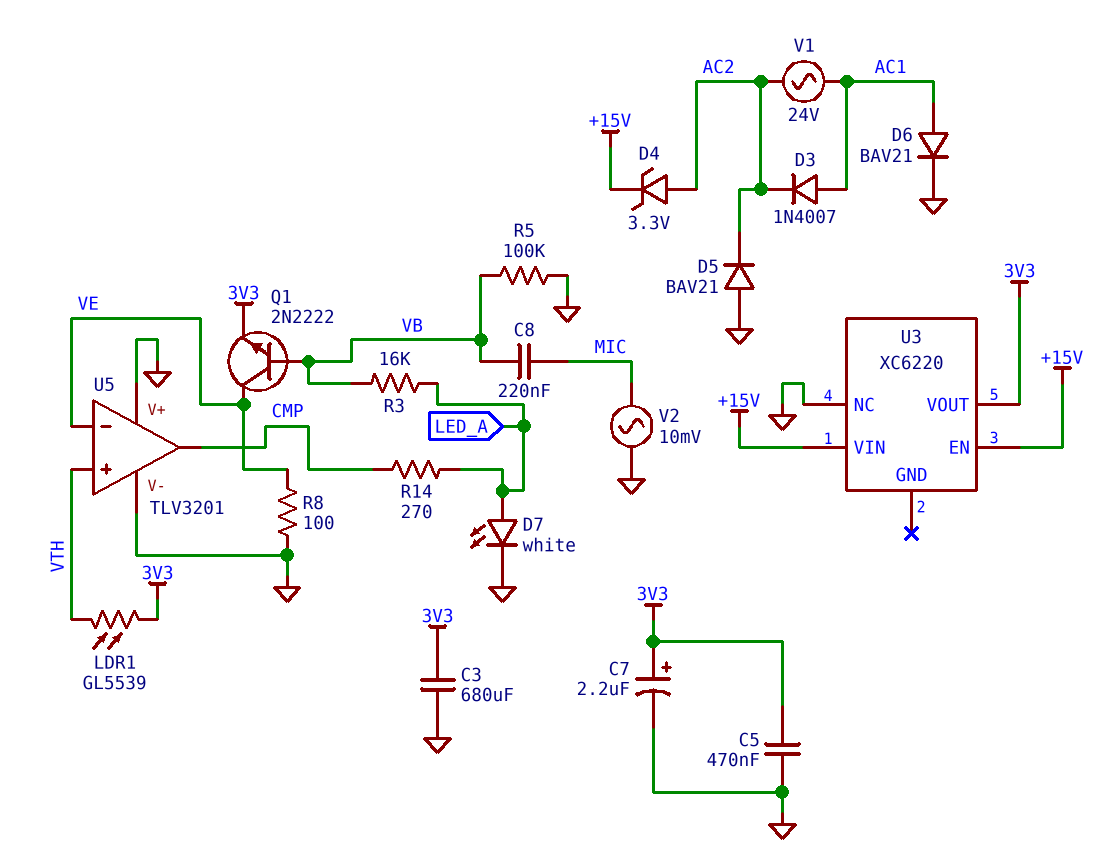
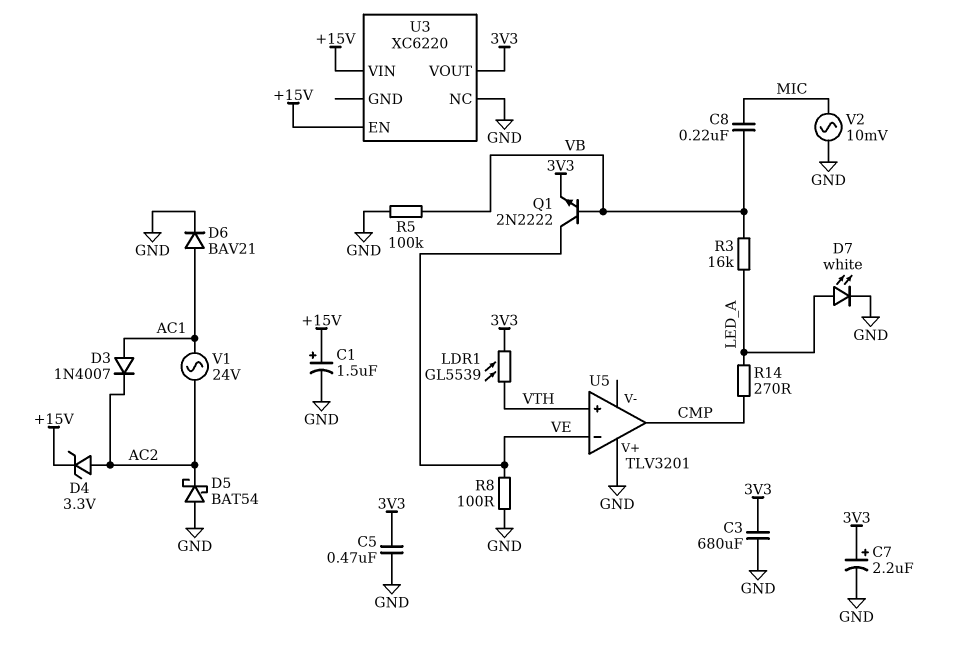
C1: none -> 1.5uF (plus +15V, minus GND)
D5: diode BAV21 (A GND, K AC2) -> schottky BAT54 (A GND, K AC2)
U5 pin V-: GND -> none

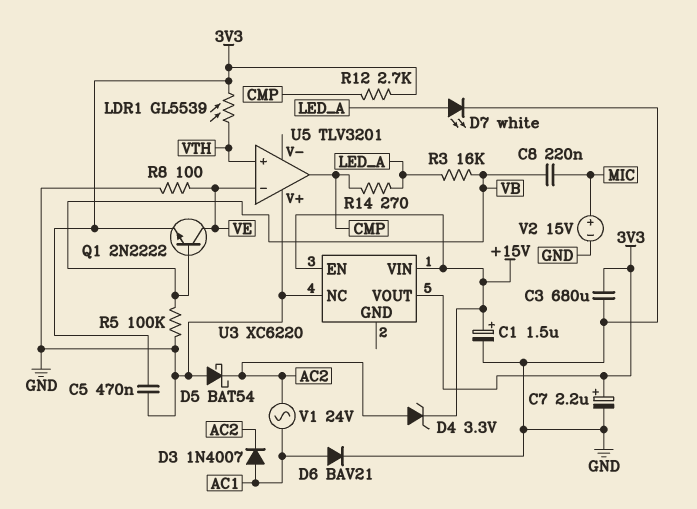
R12: none -> 2.7k (3V3, CMP)
V2: AC 10mV (GND, MIC) -> 15V (plus MIC, minus GND)

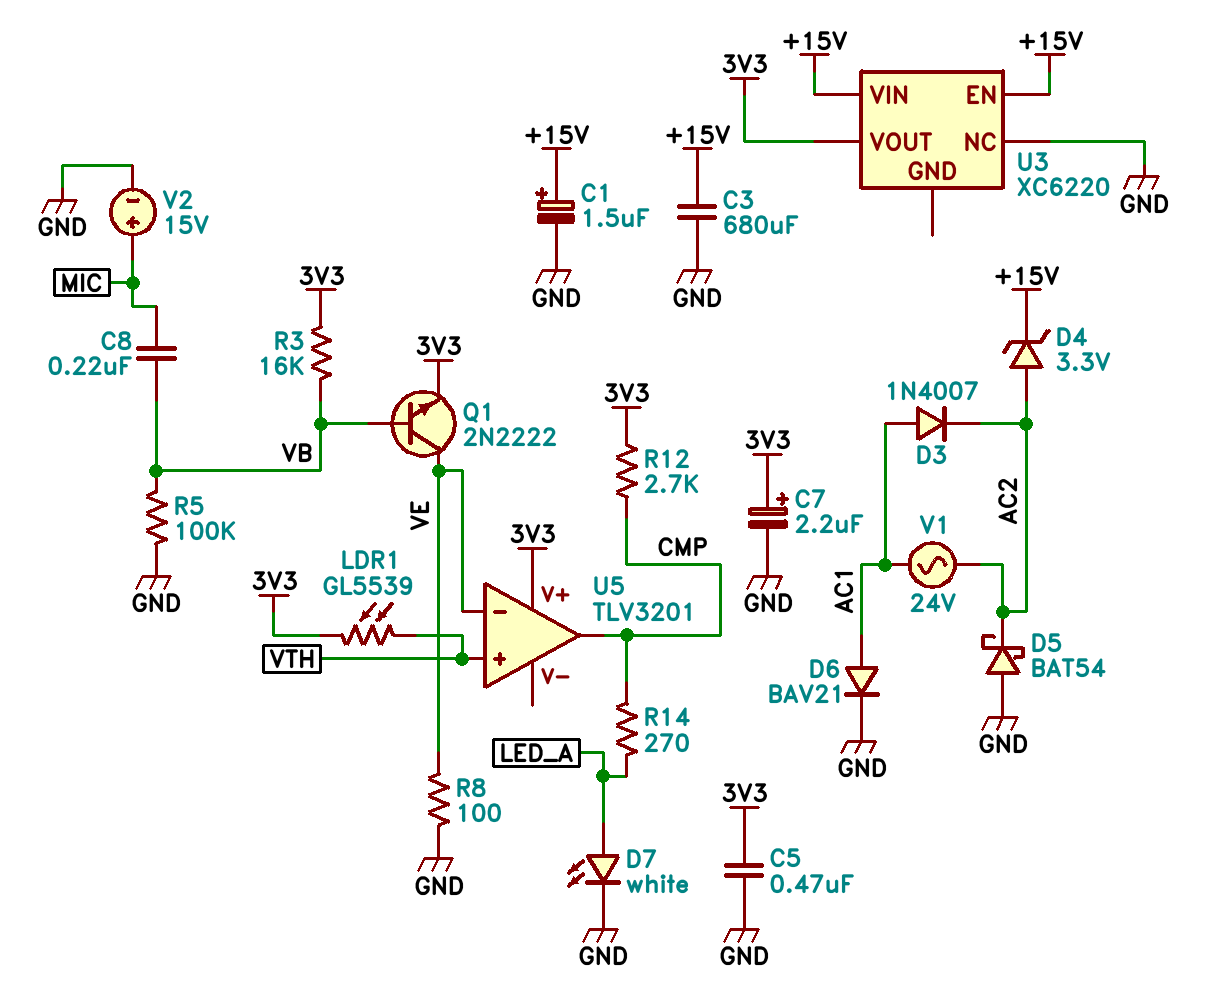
C3: 680uF (3V3, GND) -> 680uF (+15V, GND)
R3: 16k (LED_A, VB) -> 16k (3V3, VB)
U5 pin V+: GND -> 3V3

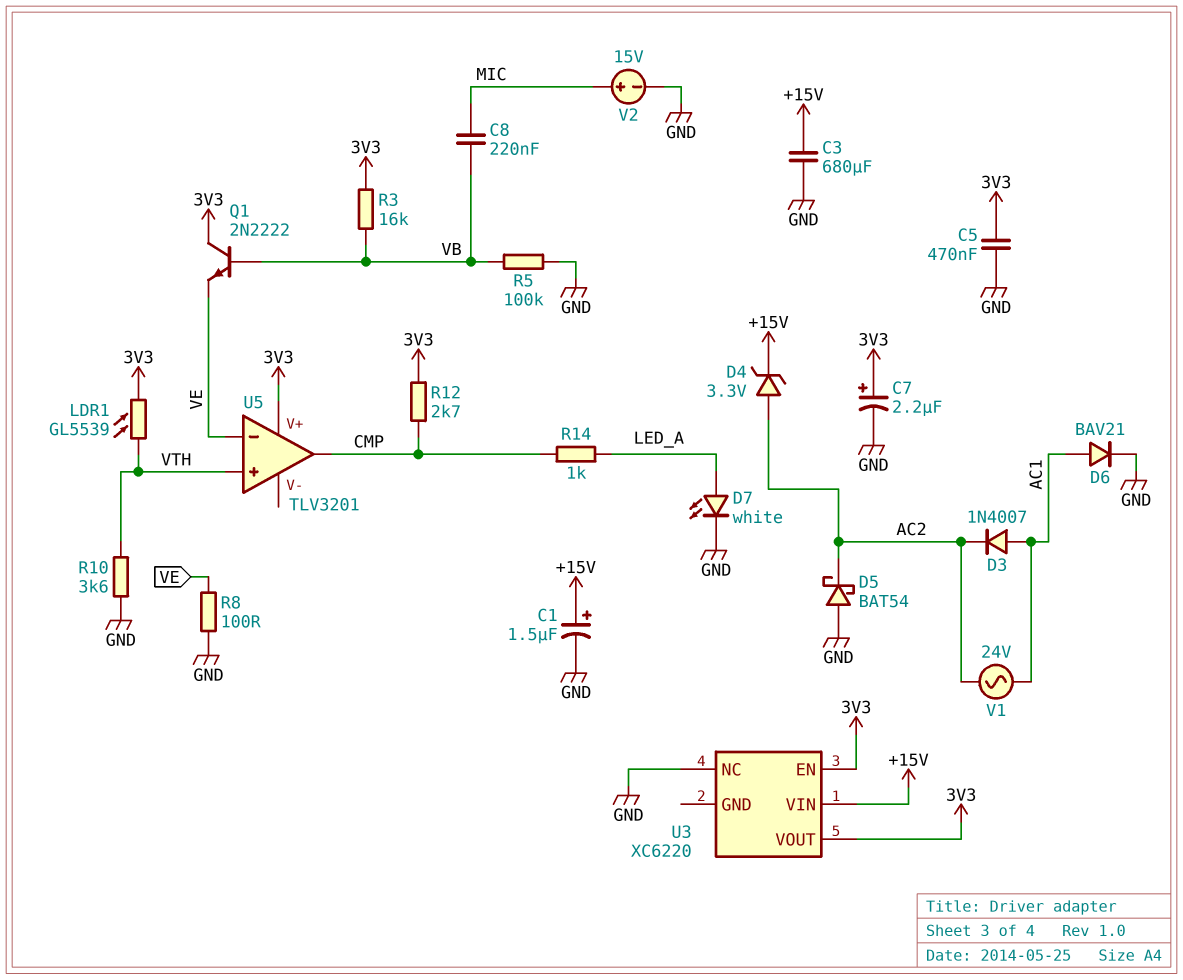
Q1: NPN 2N2222 (B VB, C VE, E 3V3) -> NPN 2N2222 (B VB, C 3V3, E VE)
R10: none -> 3.6k (GND, VTH)
R14: 270 (CMP, LED_A) -> 1k (CMP, LED_A)
U3 pin EN: +15V -> 3V3

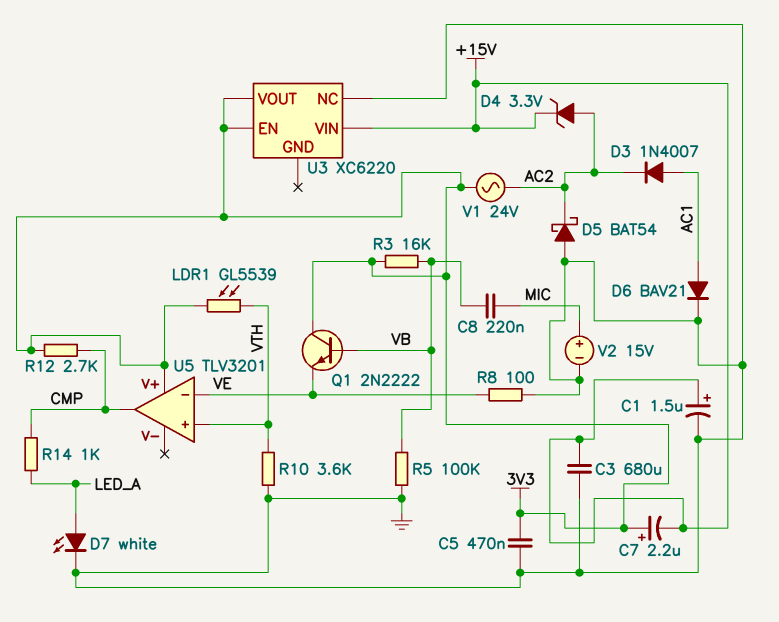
C7: 2.2uF (plus 3V3, minus GND) -> 2.2uF (plus 3V3, minus +15V)
V1: AC 24V (AC1, AC2) -> AC 24V (3V3, AC2)

